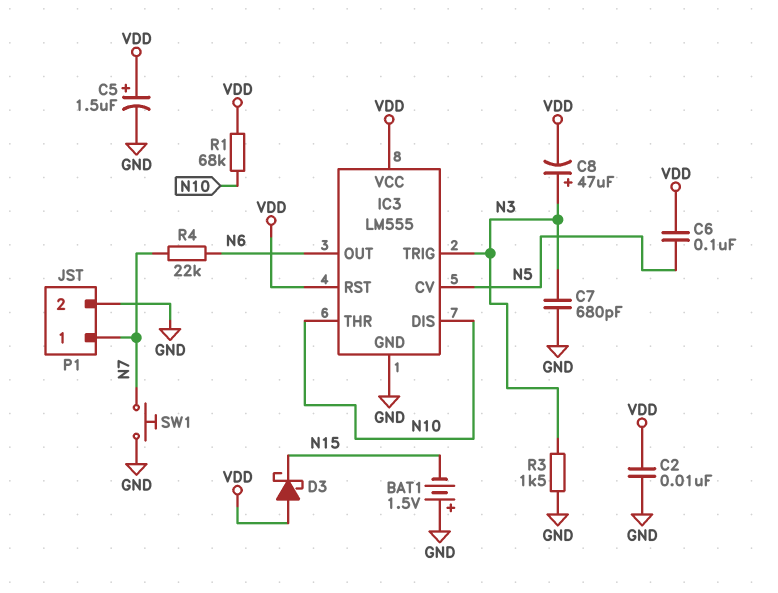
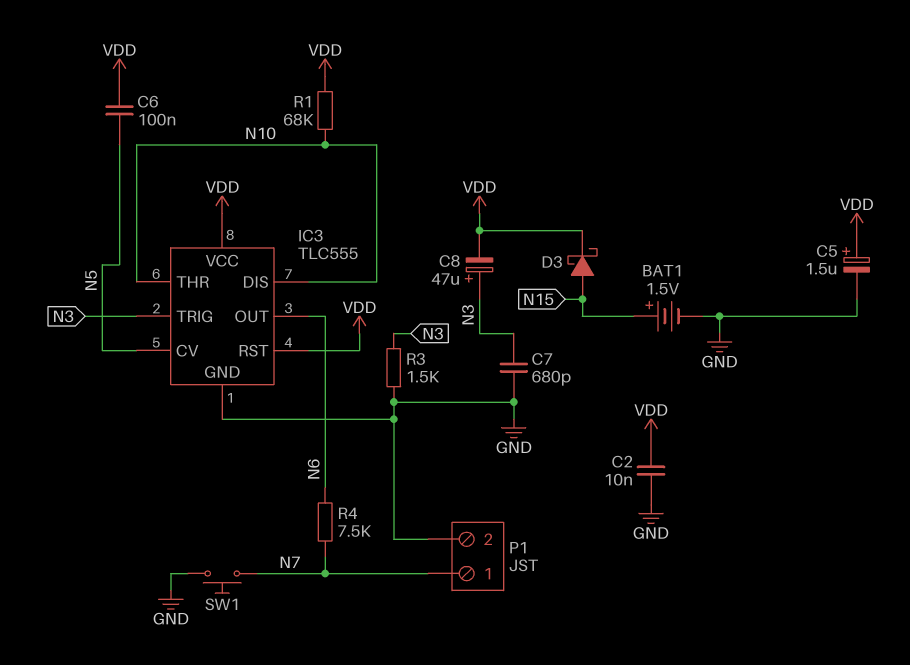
BAT1: 1.5V (plus GND, minus N15) -> 1.5V (plus N15, minus GND)
D3: schottky (A VDD, K N15) -> schottky (A N15, K VDD)
IC3: LM555 -> TLC555
R4: 22k (N6, N7) -> 7.5k (N6, N7)

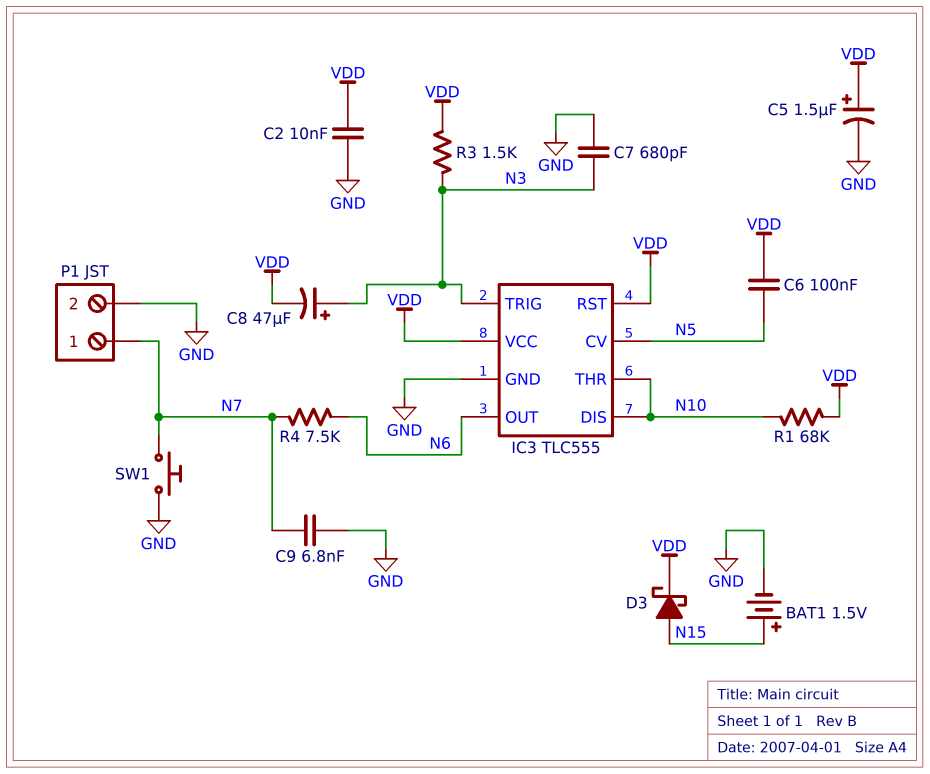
C9: none -> 6.8nF (GND, N7)
R3: 1.5k (GND, N3) -> 1.5k (N3, VDD)

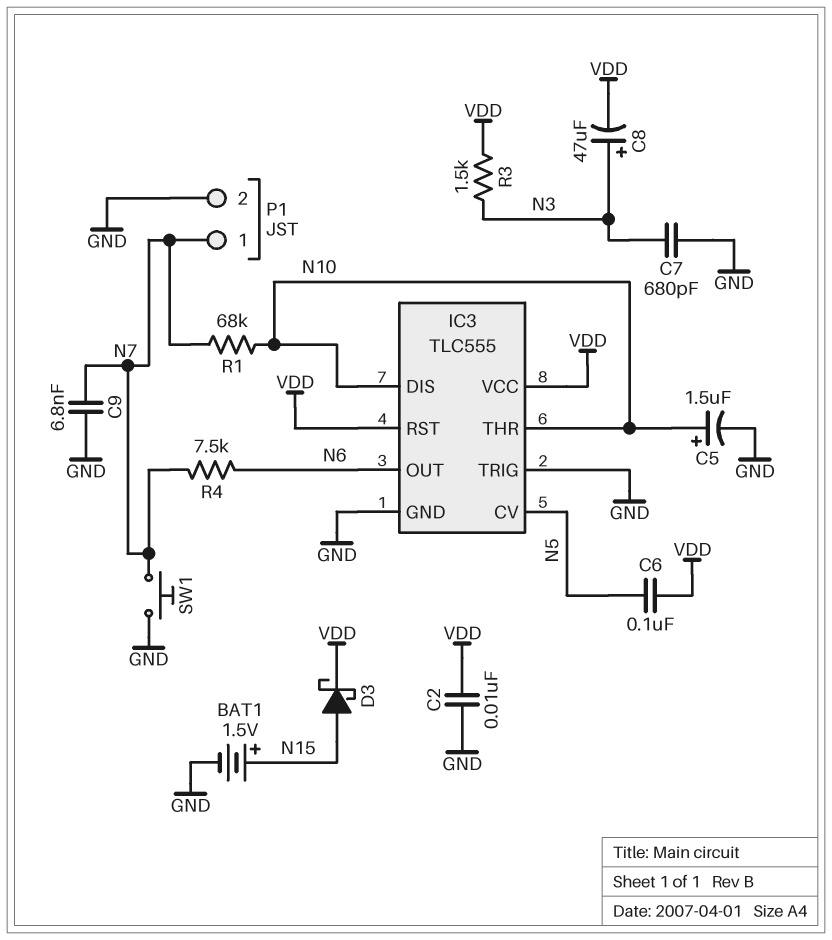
C5: 1.5uF (plus VDD, minus GND) -> 1.5uF (plus N10, minus GND)
IC3 pin TRIG: N3 -> GND
R1: 68k (N10, VDD) -> 68k (N7, N10)

